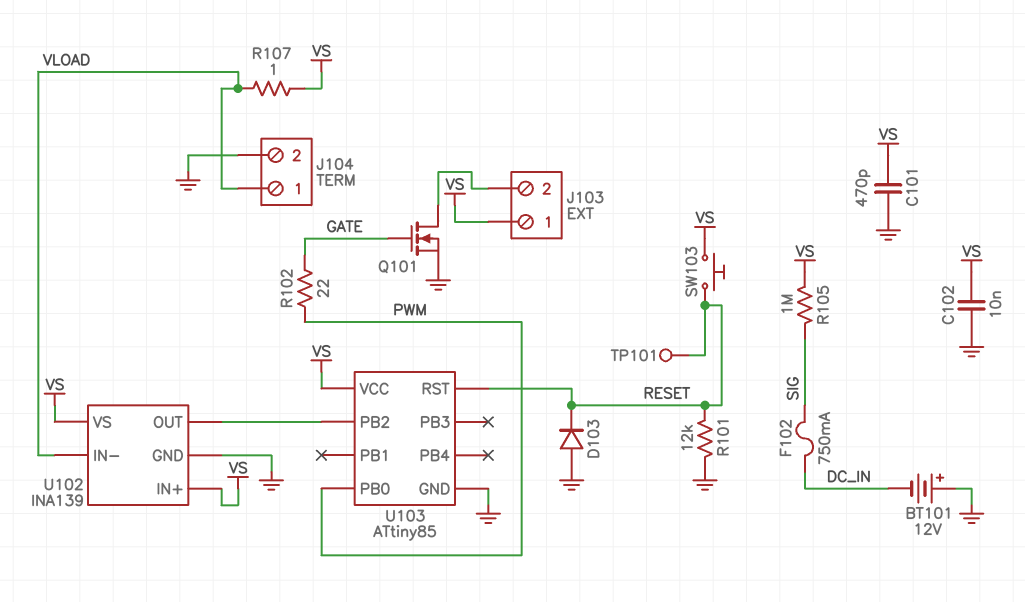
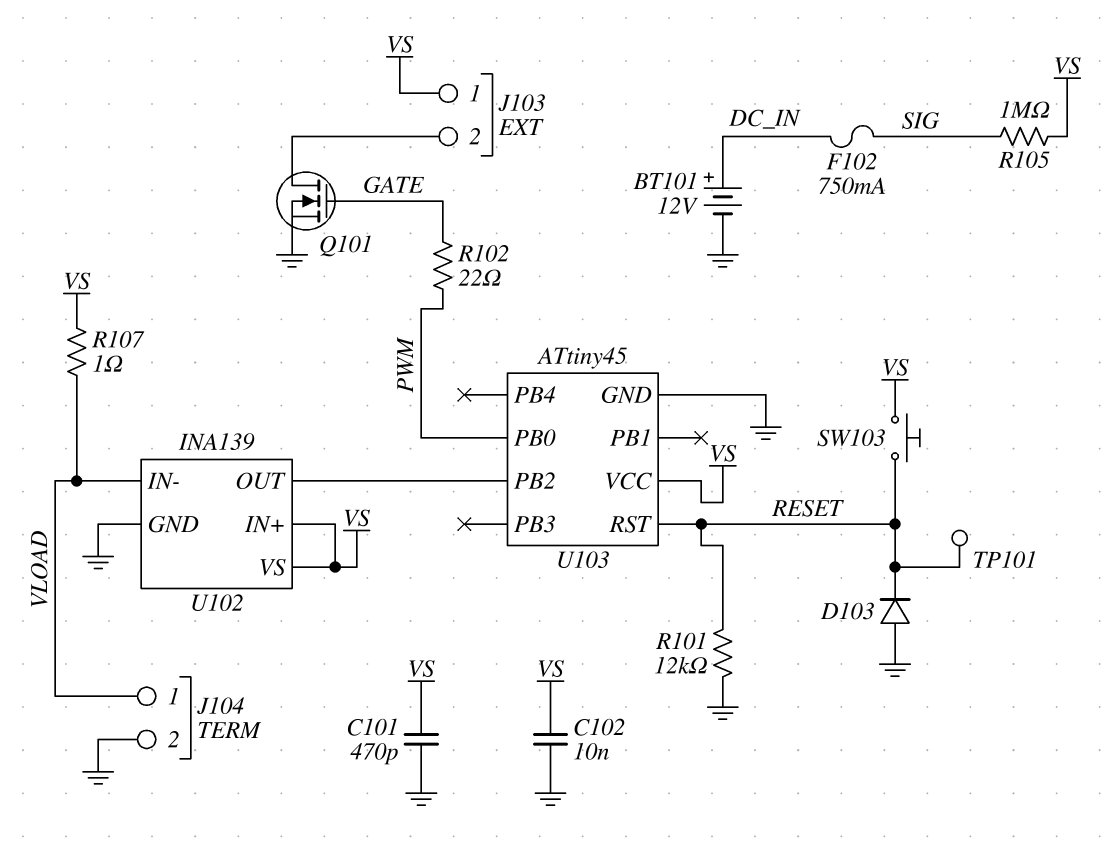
BT101: 12V (plus GND, minus DC_IN) -> 12V (plus DC_IN, minus GND)
U103: ATtiny85 -> ATtiny45

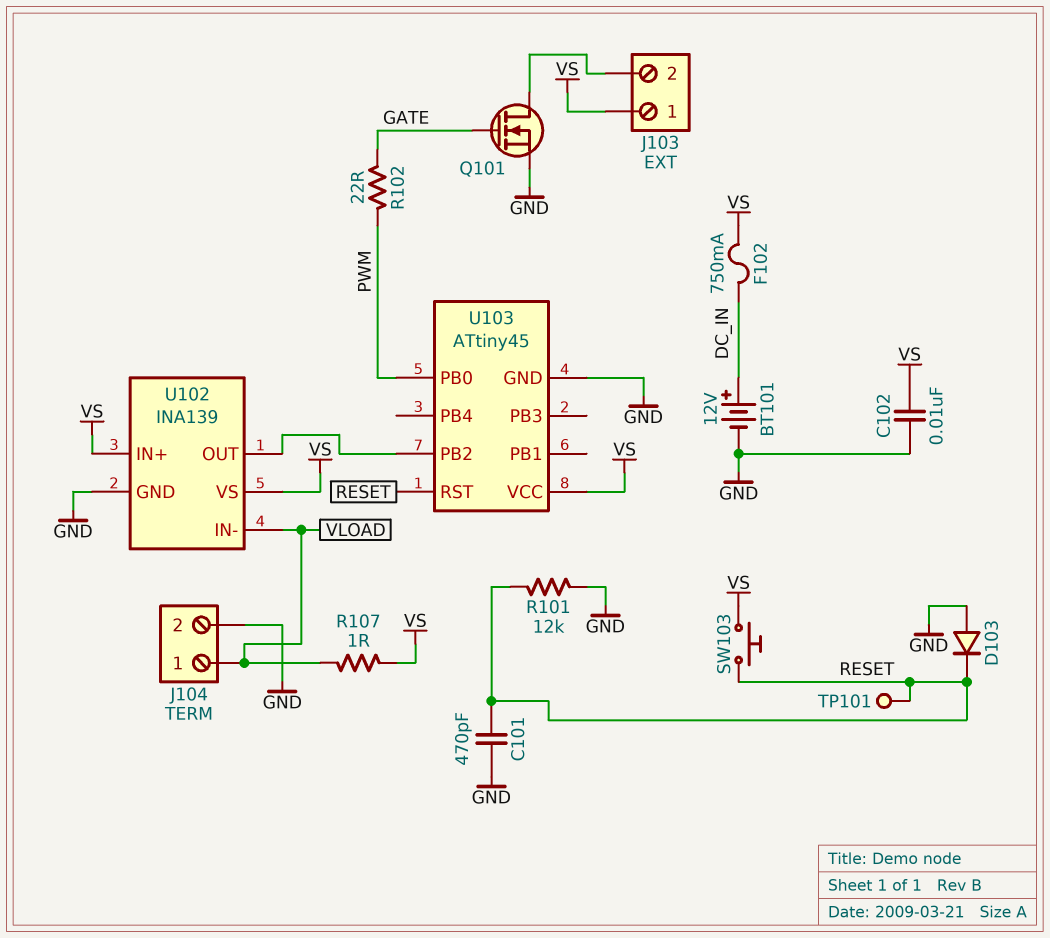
C101: 470pF (GND, VS) -> 470pF (GND, RESET)
F102: 750mA (DC_IN, SIG) -> 750mA (DC_IN, VS)
R105: 1M (SIG, VS) -> none

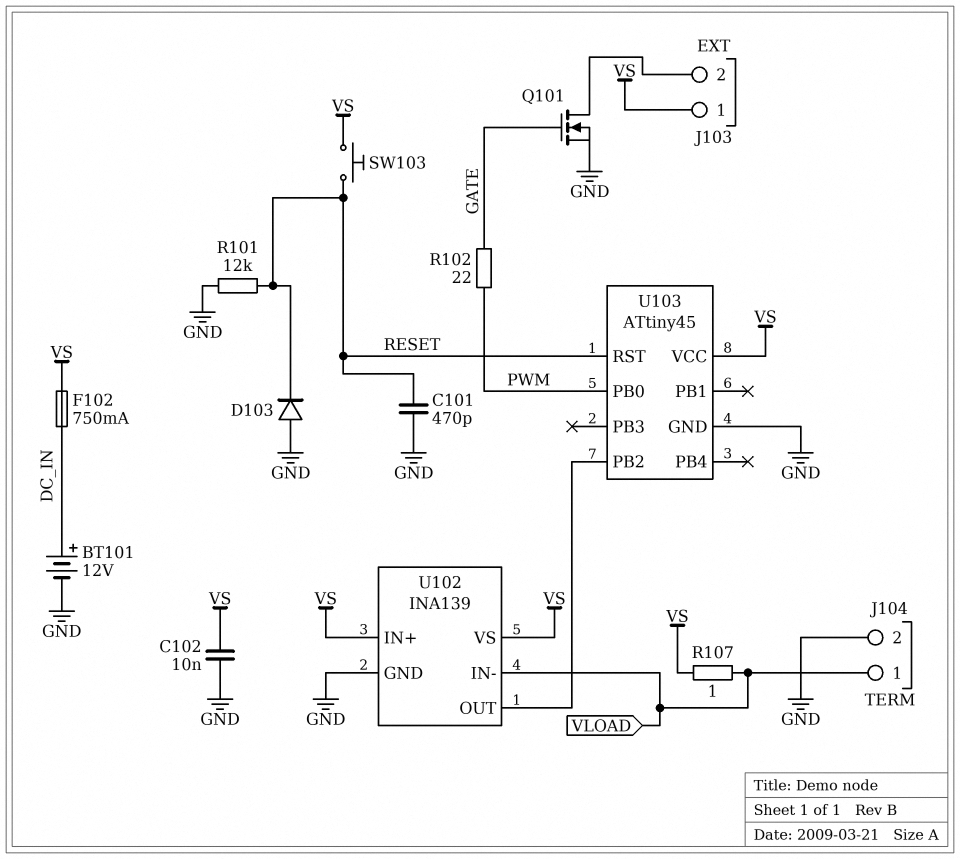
TP101: test point (RESET) -> none

